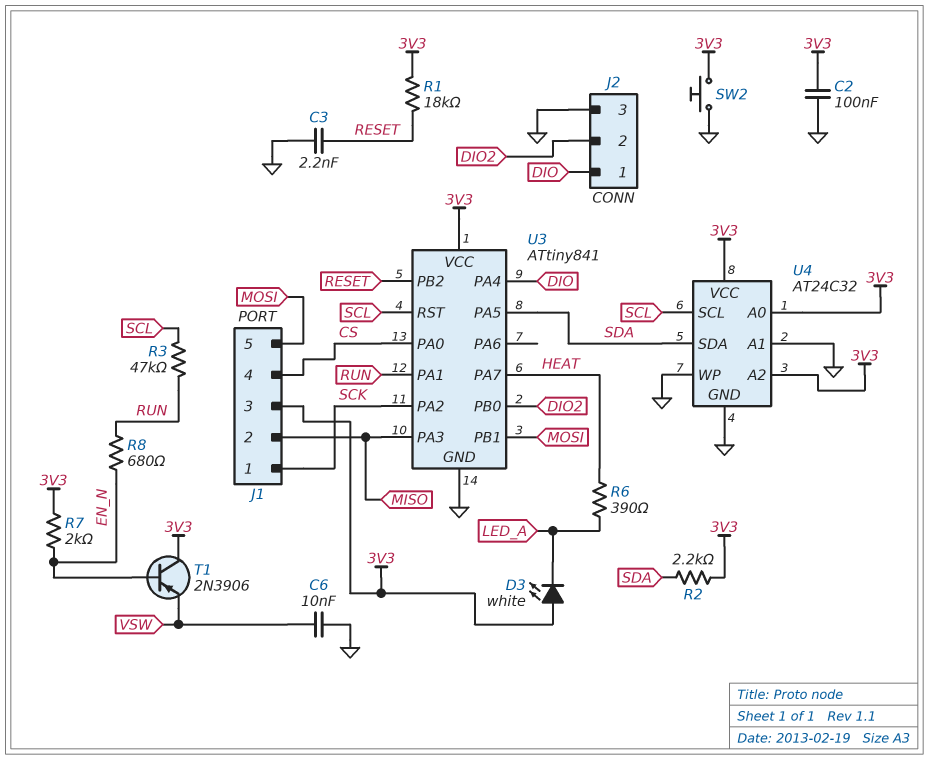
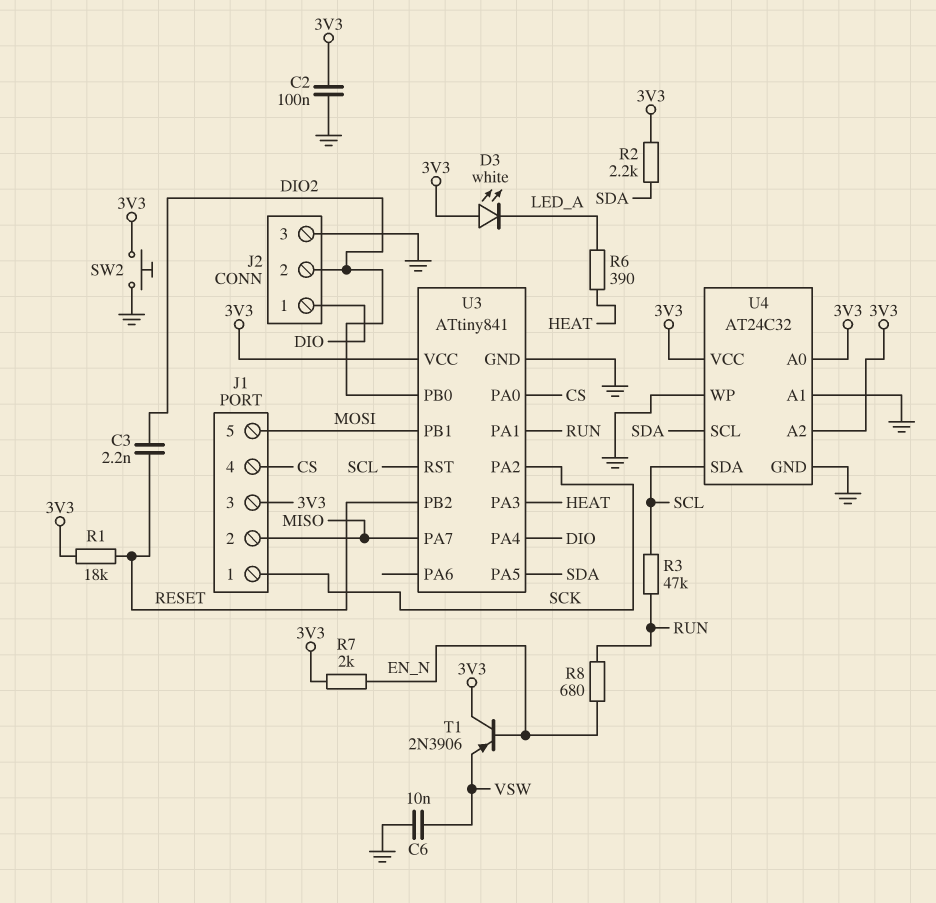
C3: 2.2nF (GND, RESET) -> 2.2nF (DIO2, RESET)
U3 pin PA3: MISO -> HEAT
U3 pin PA7: HEAT -> MISO
U4 pin SCL: SCL -> SDA
U4 pin SDA: SDA -> SCL

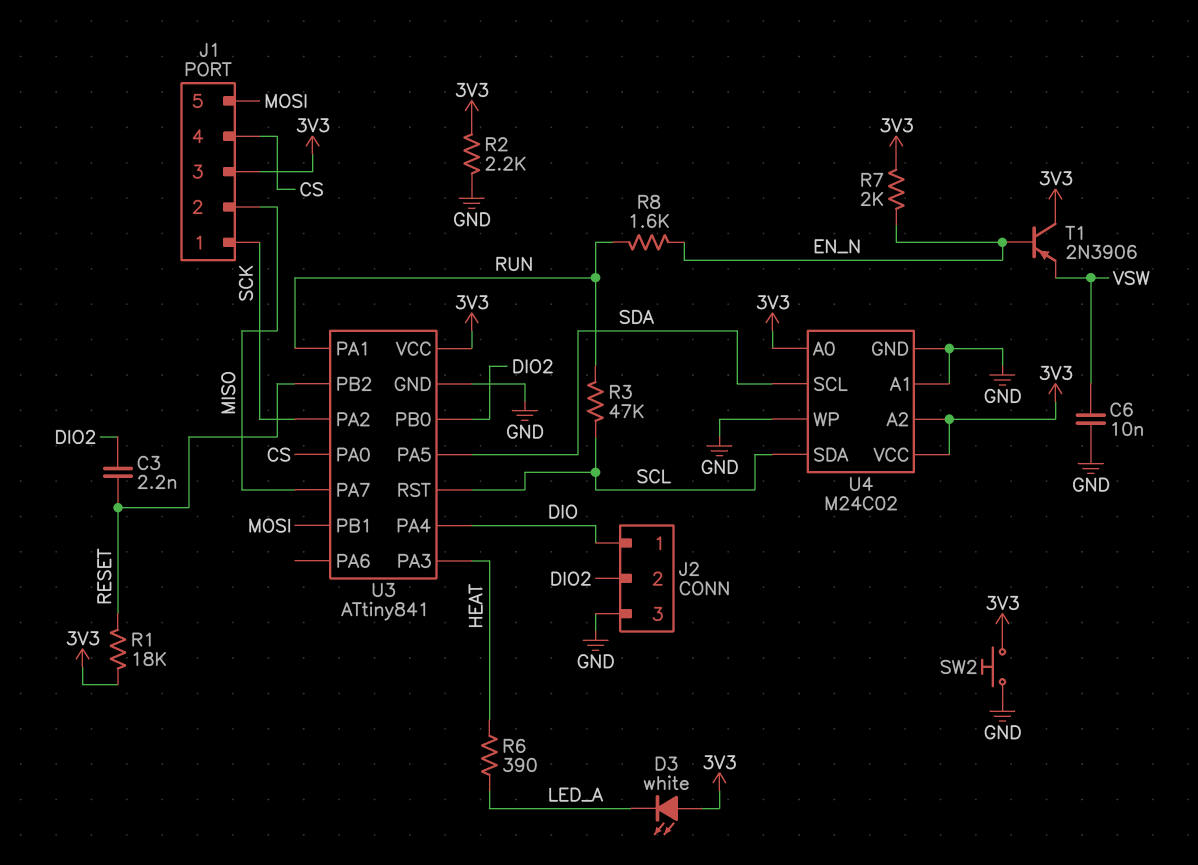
C2: 100nF (3V3, GND) -> none
R2: 2.2k (3V3, SDA) -> 2.2k (3V3, GND)
R8: 680 (EN_N, RUN) -> 1.6k (EN_N, RUN)
U4: AT24C32 -> M24C02

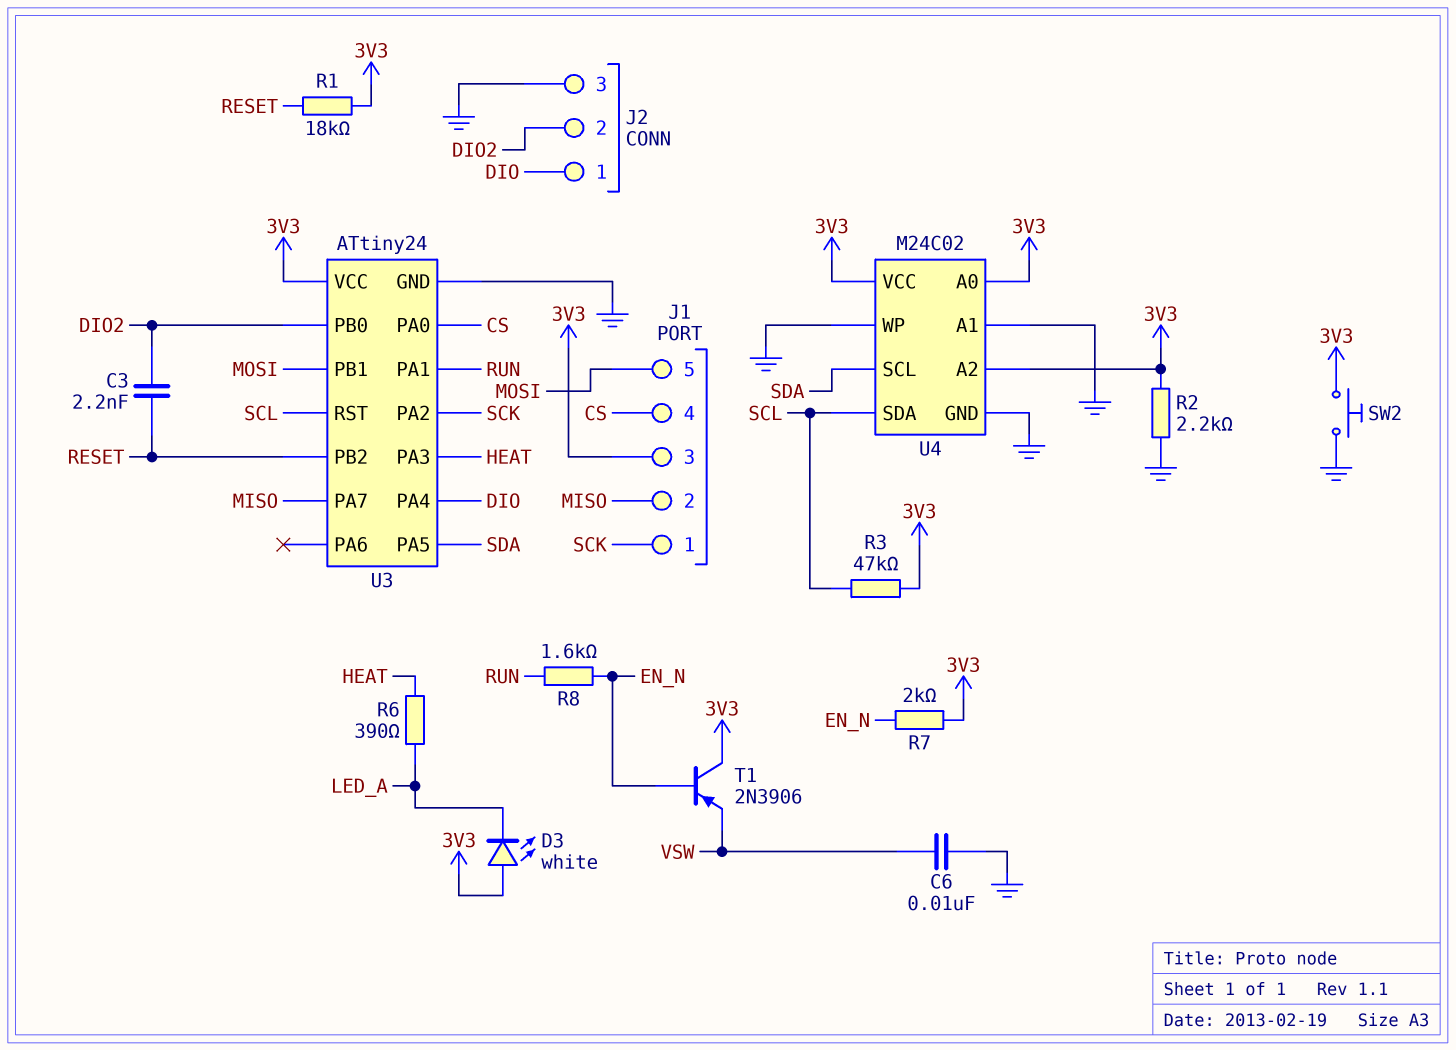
R3: 47k (RUN, SCL) -> 47k (3V3, SCL)
U3: ATtiny841 -> ATtiny24

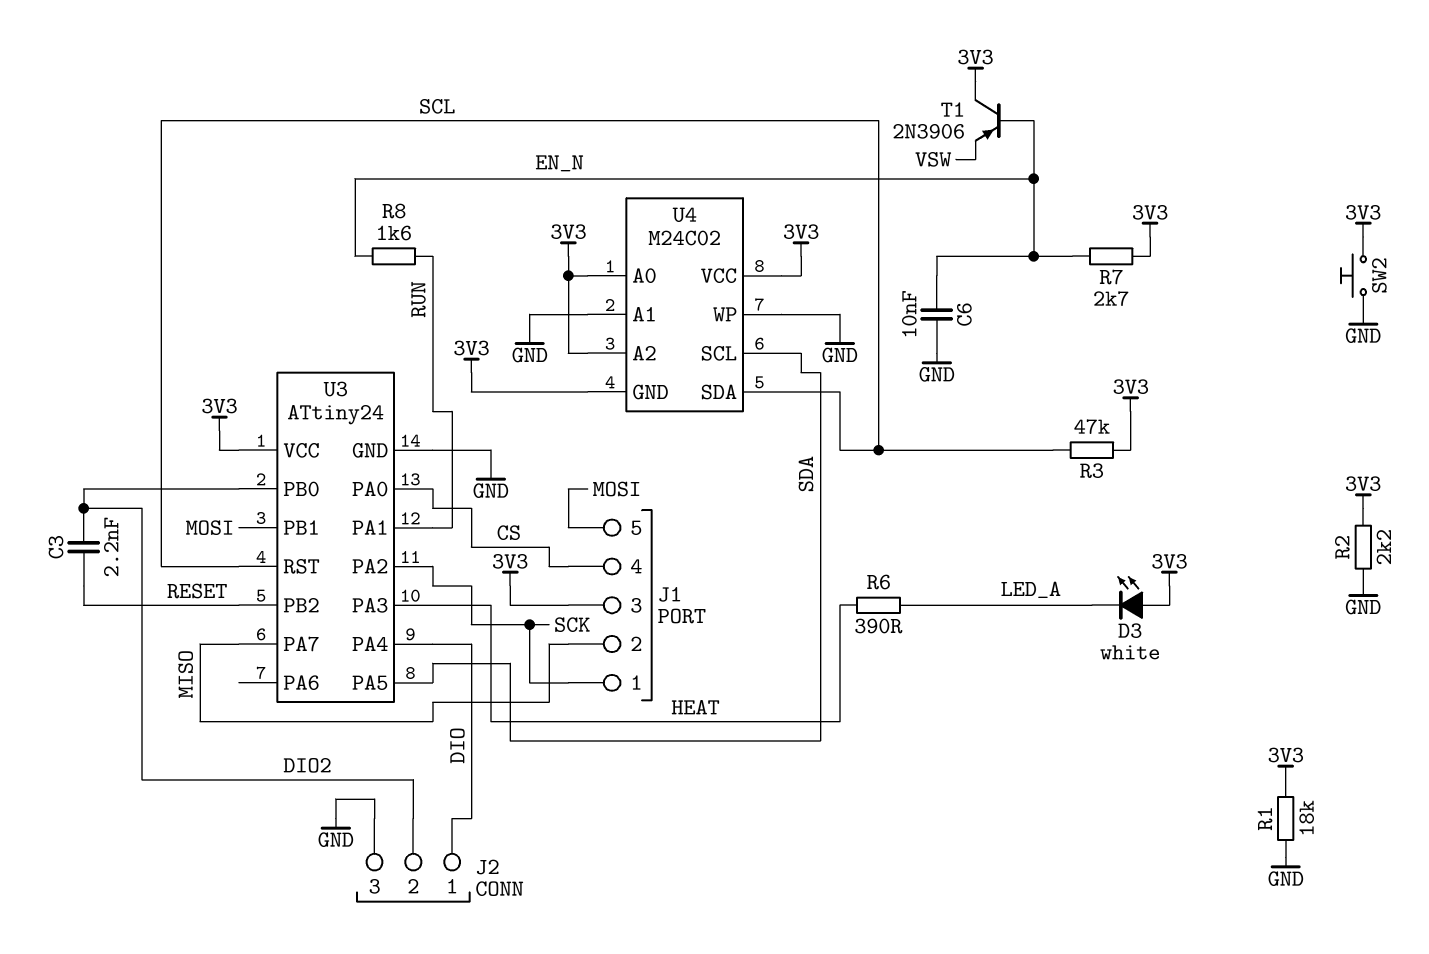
C6: 10nF (GND, VSW) -> 10nF (EN_N, GND)
R1: 18k (3V3, RESET) -> 18k (3V3, GND)
R7: 2k (3V3, EN_N) -> 2.7k (3V3, EN_N)
U4 pin GND: GND -> 3V3

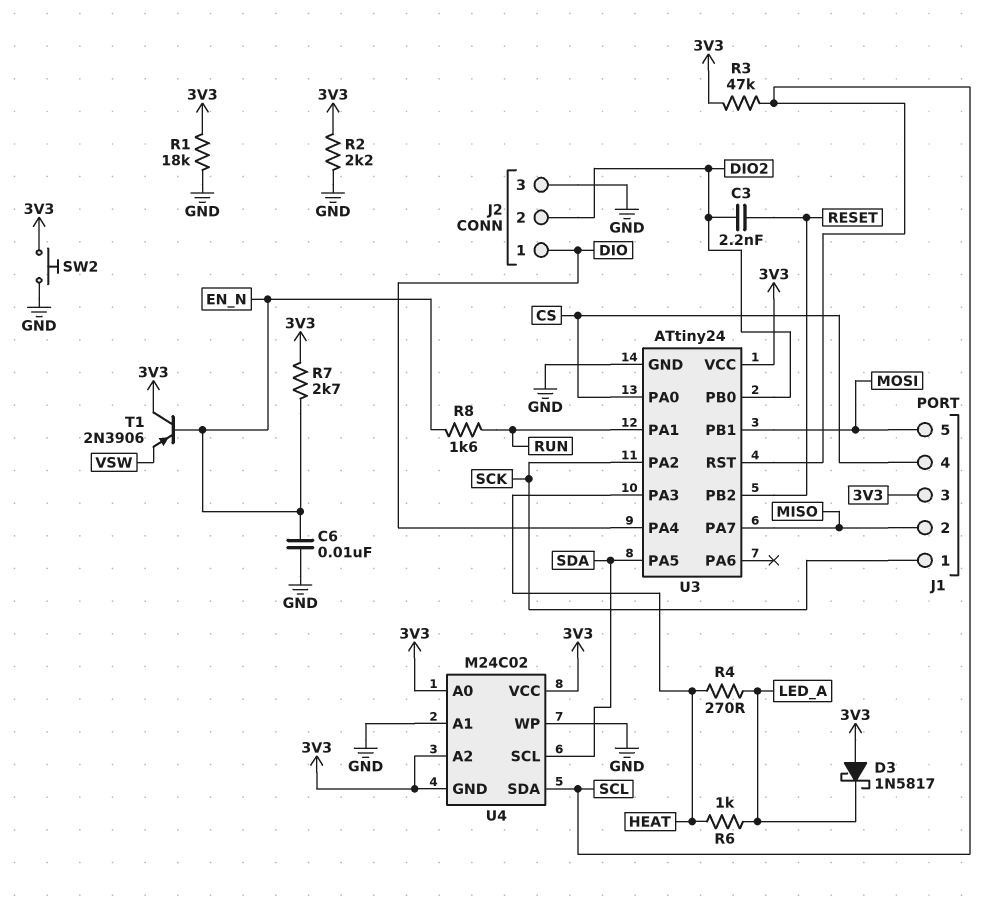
D3: LED white (A 3V3, K LED_A) -> schottky 1N5817 (A 3V3, K LED_A)
R4: none -> 270 (HEAT, LED_A)
R6: 390 (HEAT, LED_A) -> 1k (HEAT, LED_A)

